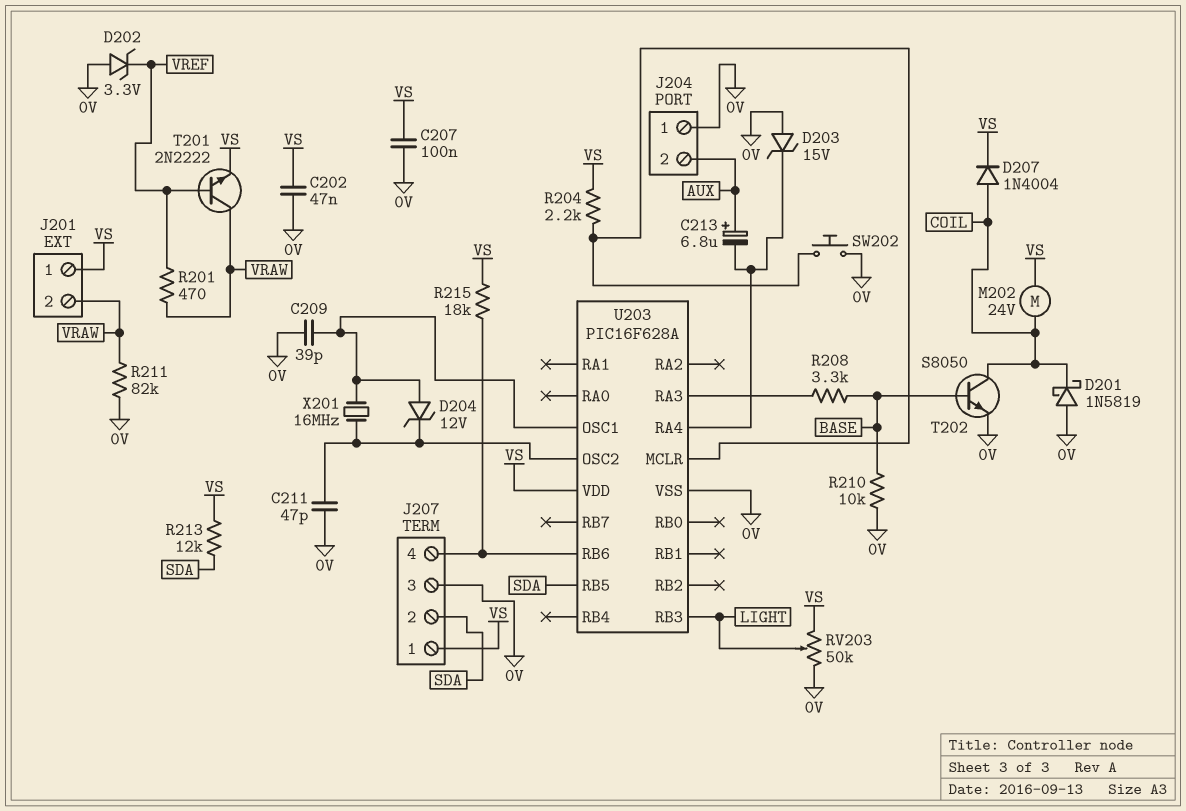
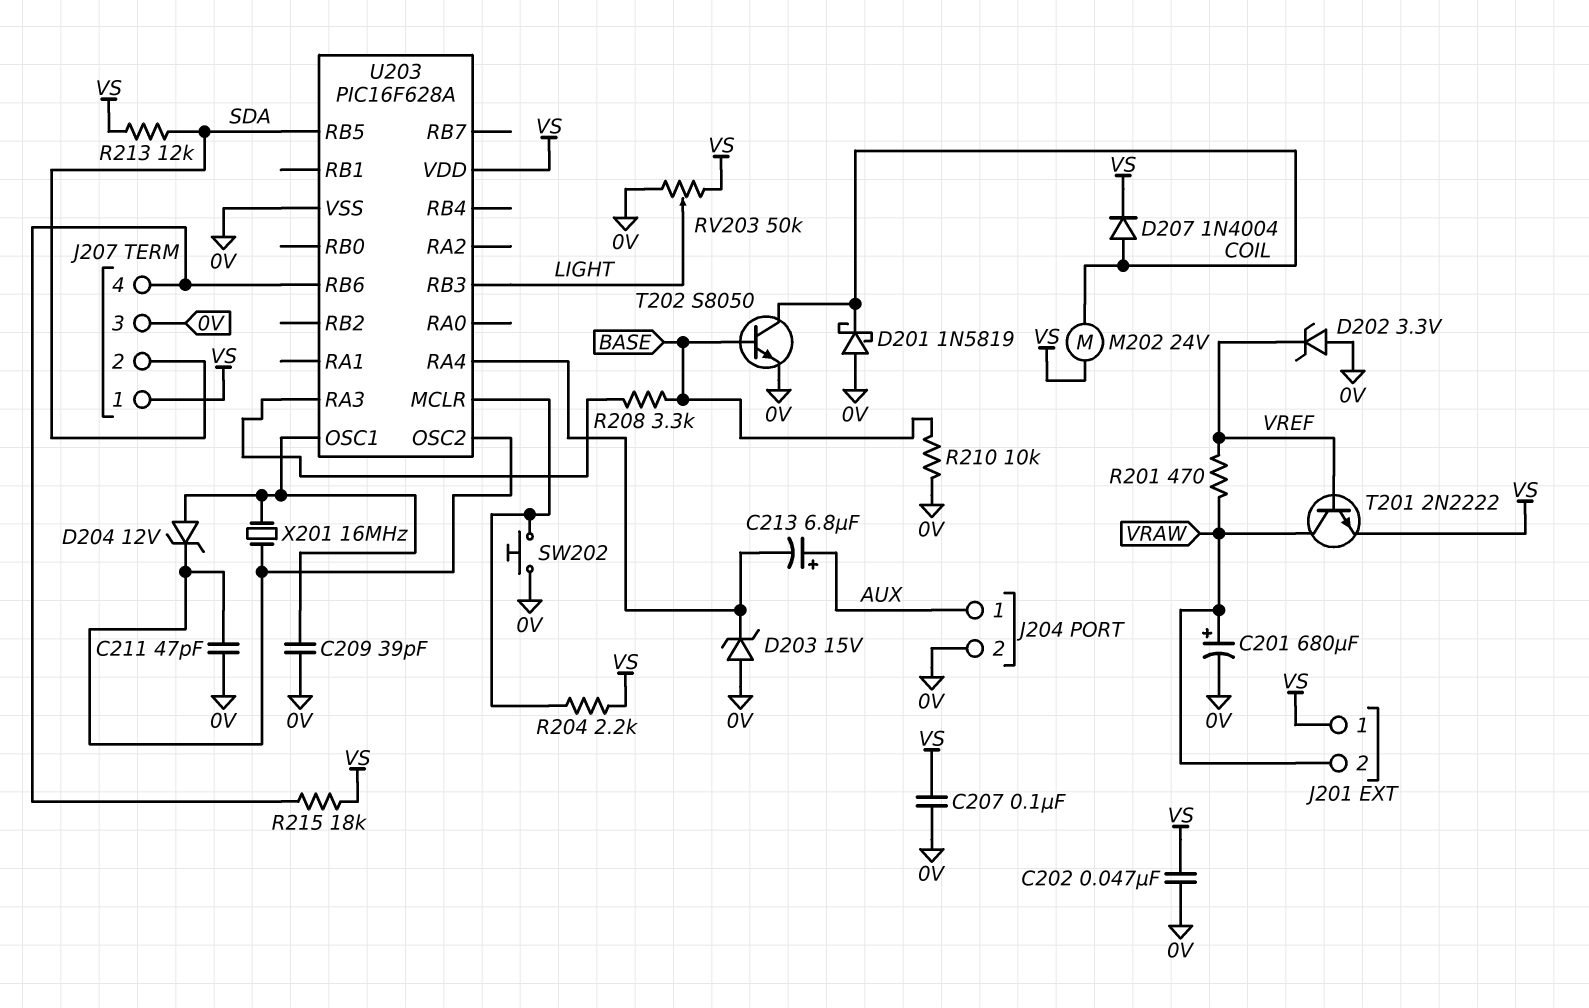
C201: none -> 680uF (plus VRAW, minus 0V)
J204 pin 1: 0V -> AUX
J204 pin 2: AUX -> 0V
R211: 82k (0V, VRAW) -> none

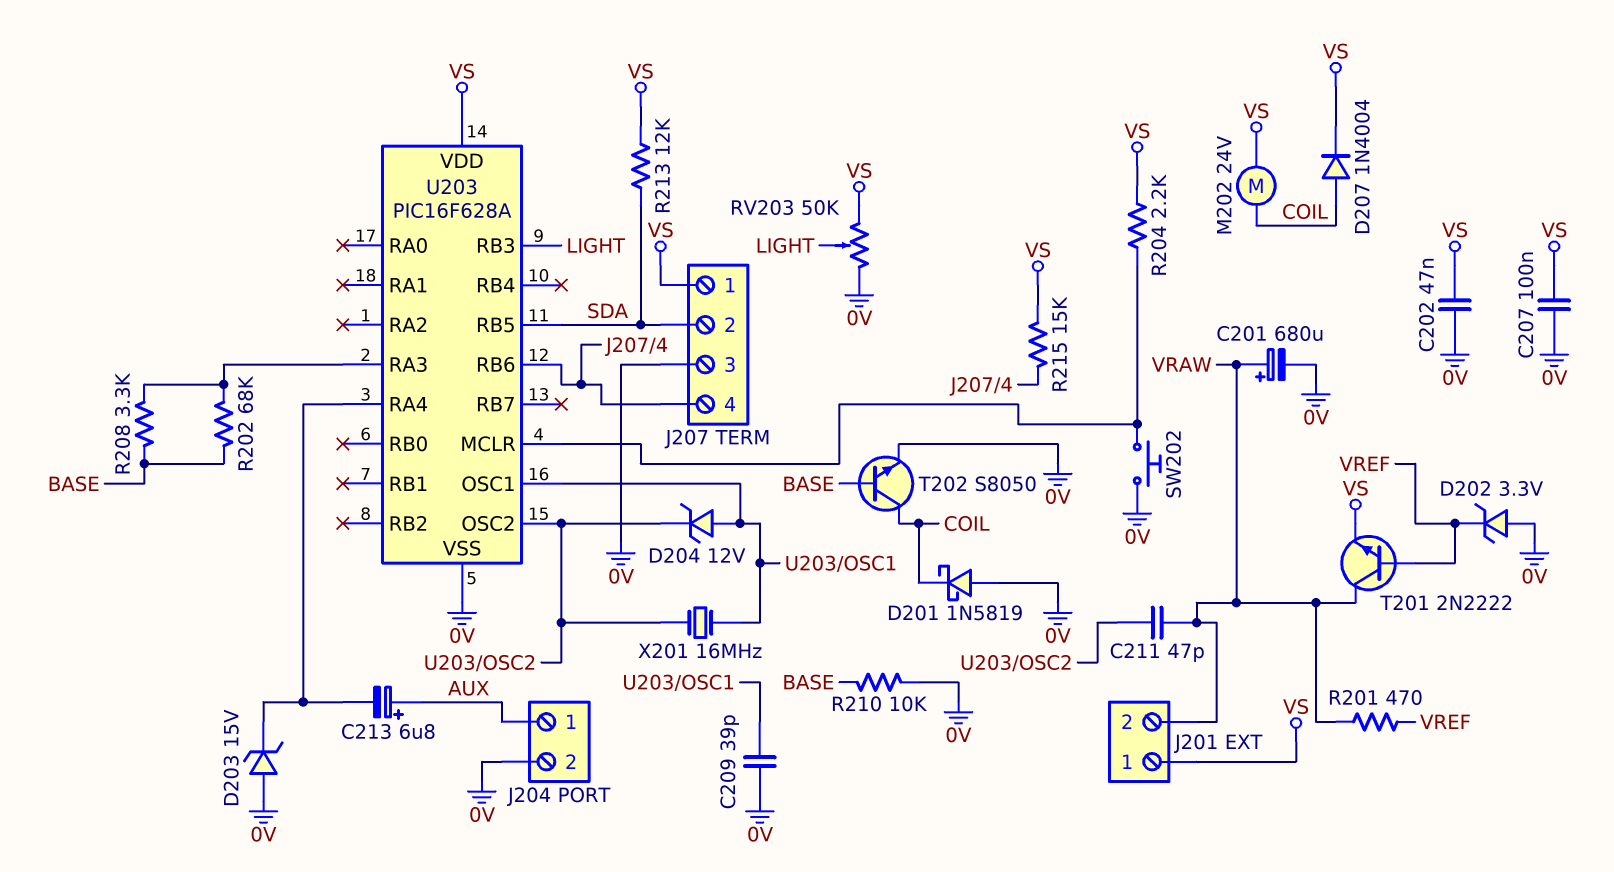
C211: 47pF (0V, U203/OSC2) -> 47pF (U203/OSC2, VRAW)
R202: none -> 68k (BASE, U203/RA3)
R215: 18k (J207/4, VS) -> 15k (J207/4, VS)

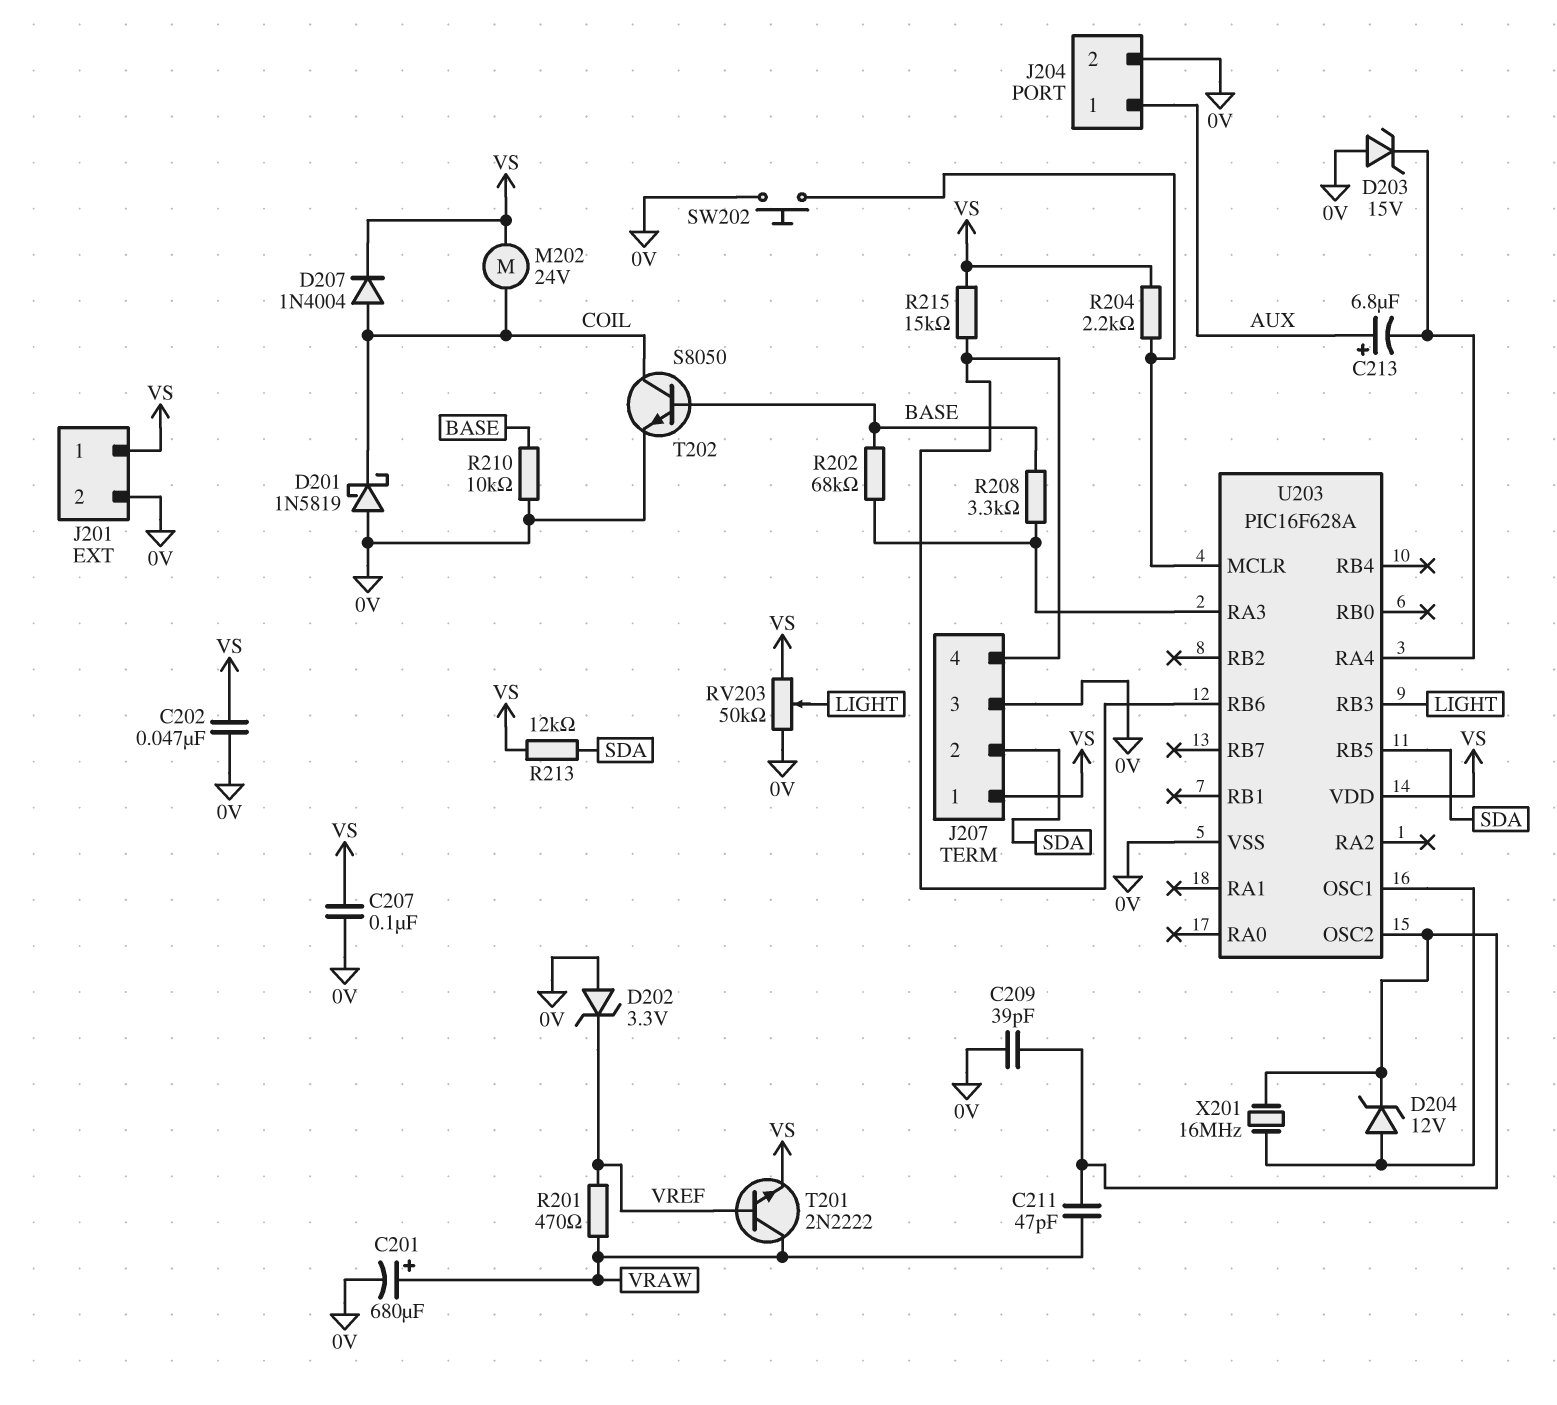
C209: 39pF (0V, U203/OSC1) -> 39pF (0V, U203/OSC2)
J201 pin 2: VRAW -> 0V

